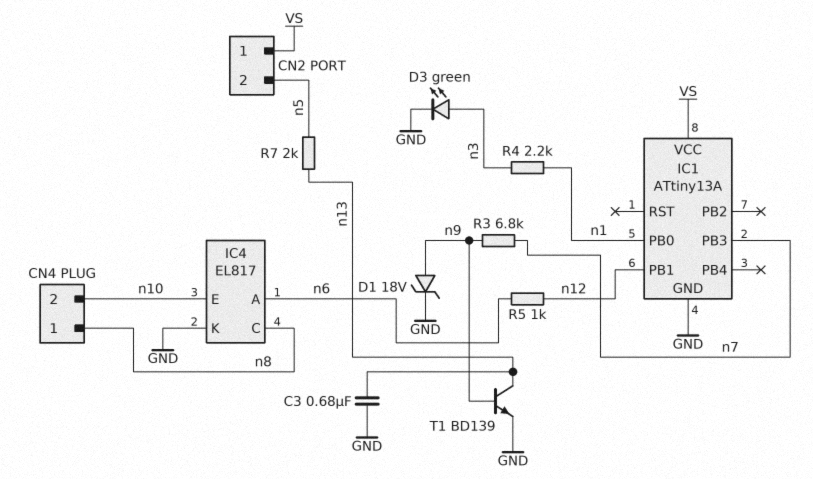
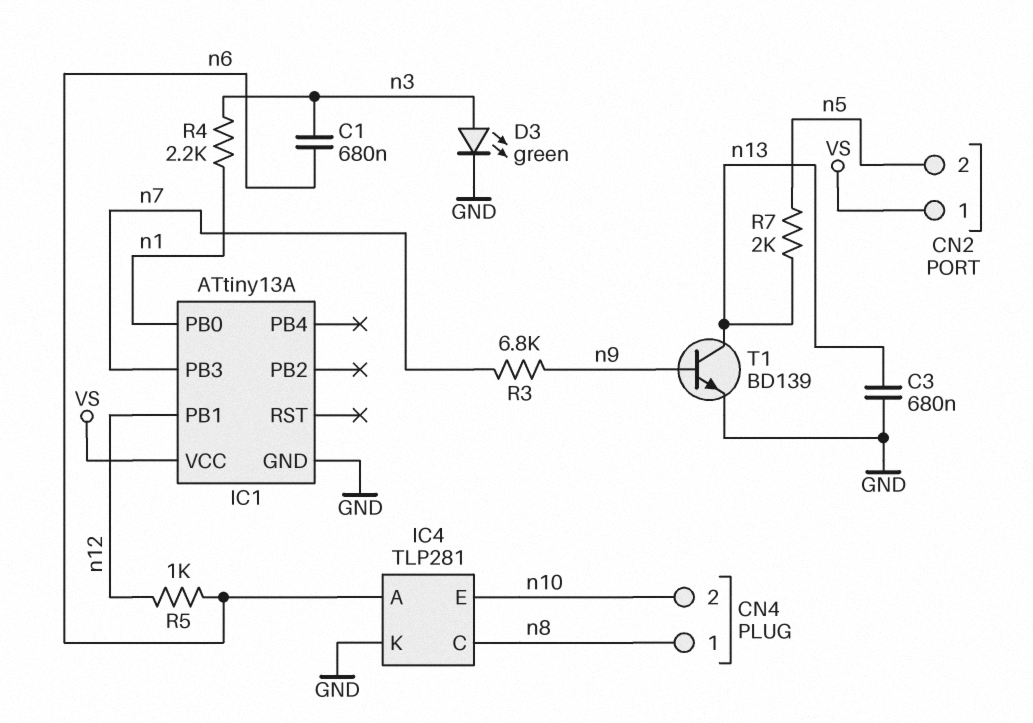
C1: none -> 680nF (n3, n6)
D1: zener 18V (A n9, K GND) -> none
IC4: EL817 -> TLP281

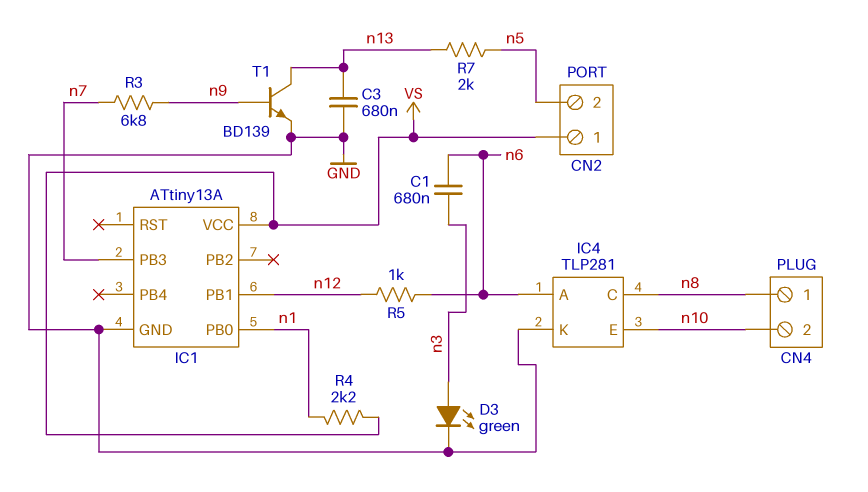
R4: 2.2k (n1, n3) -> 2.2k (VS, n1)

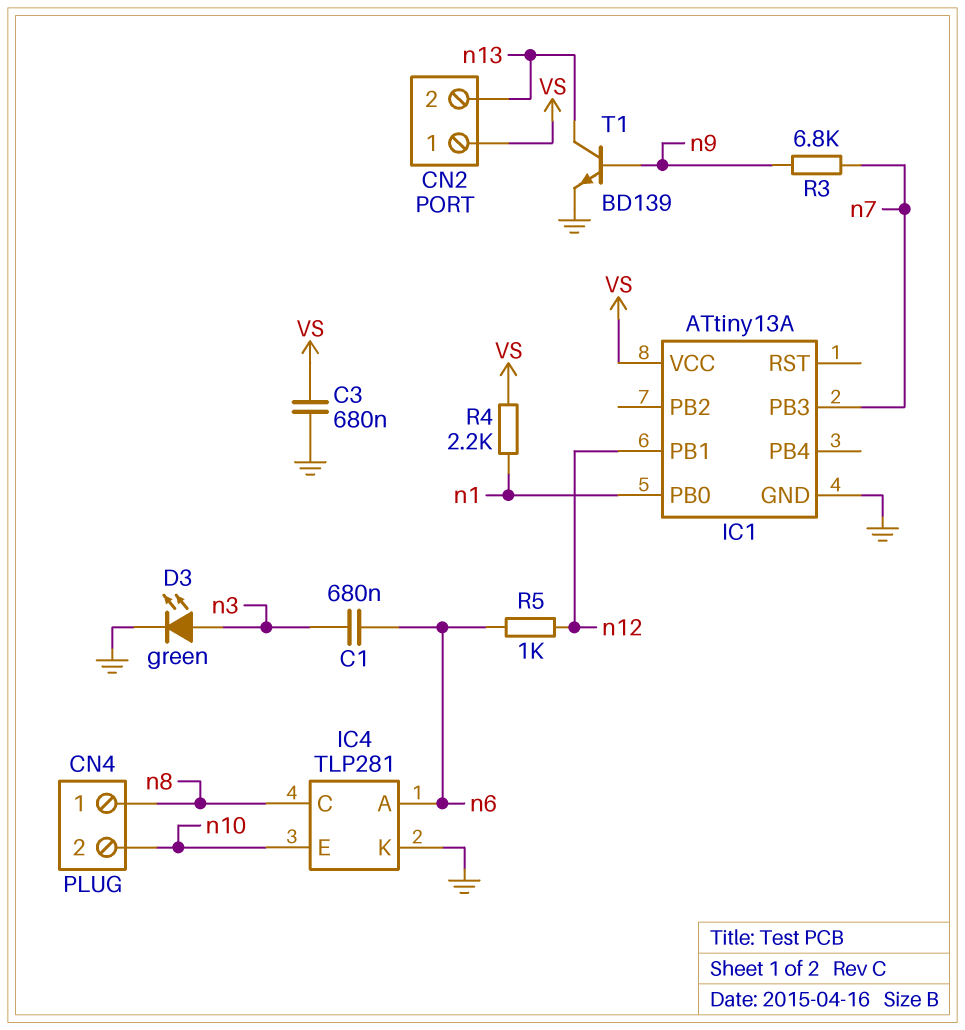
C3: 680nF (GND, n13) -> 680nF (GND, VS)
CN2 pin 2: n5 -> n13
R7: 2k (n5, n13) -> none

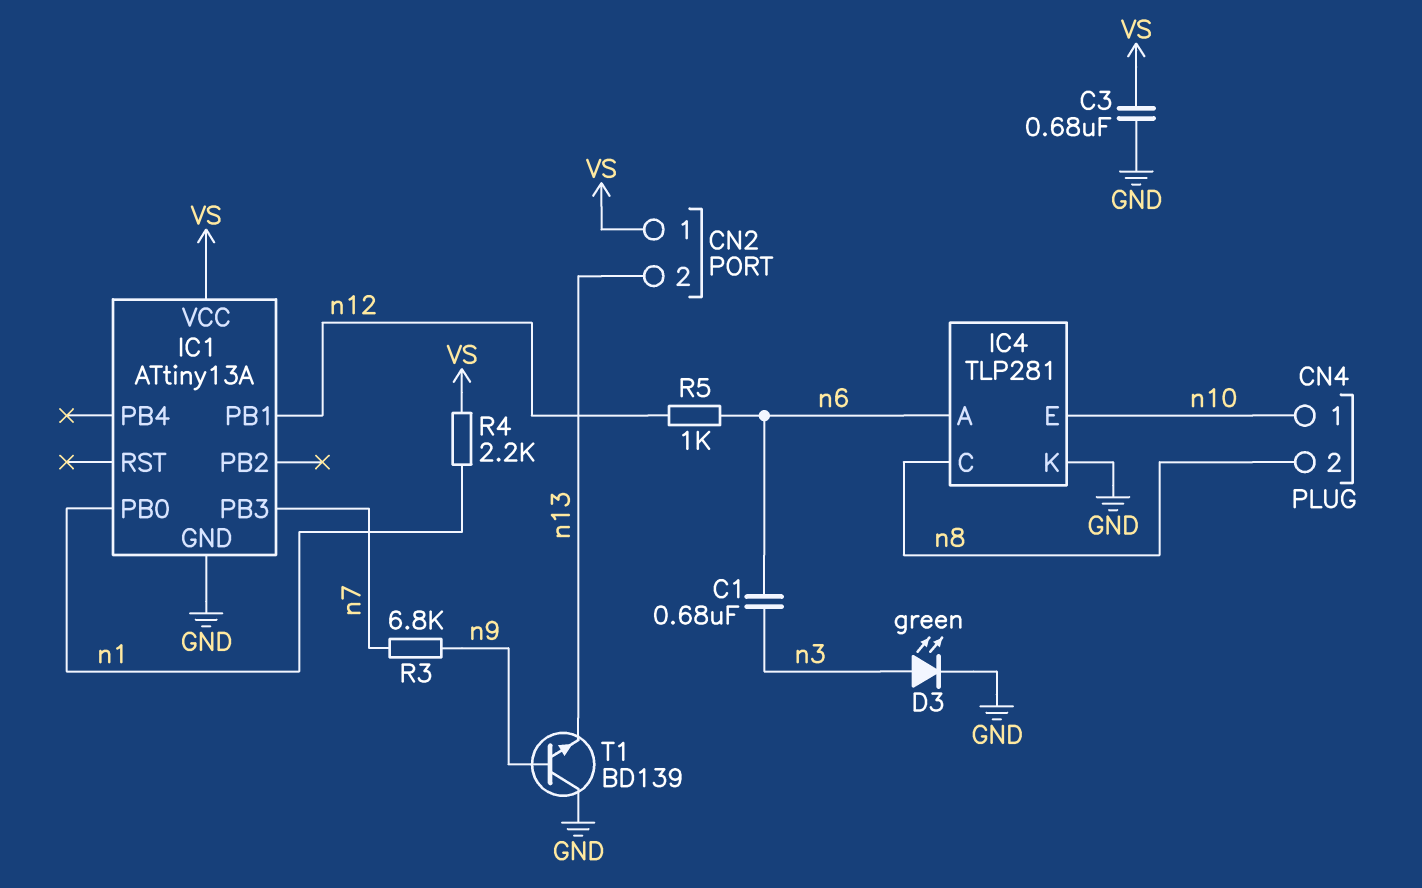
CN4 pin 1: n8 -> n10
CN4 pin 2: n10 -> n8
T1: NPN BD139 (B n9, C n13, E GND) -> NPN BD139 (B n9, C GND, E n13)

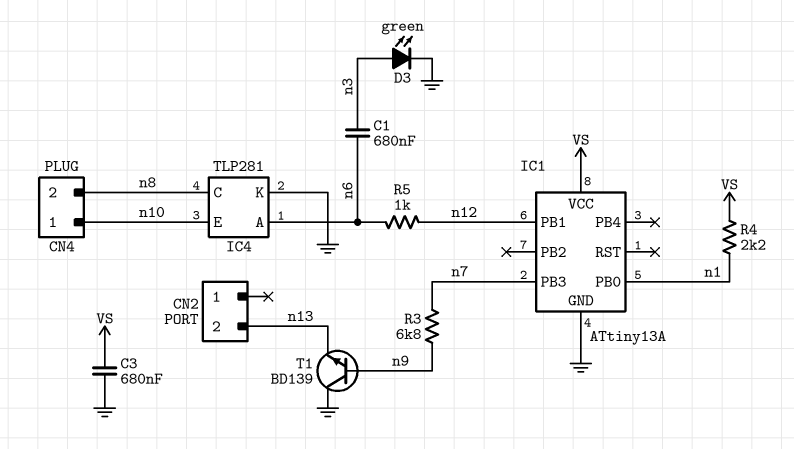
CN2 pin 1: VS -> none

